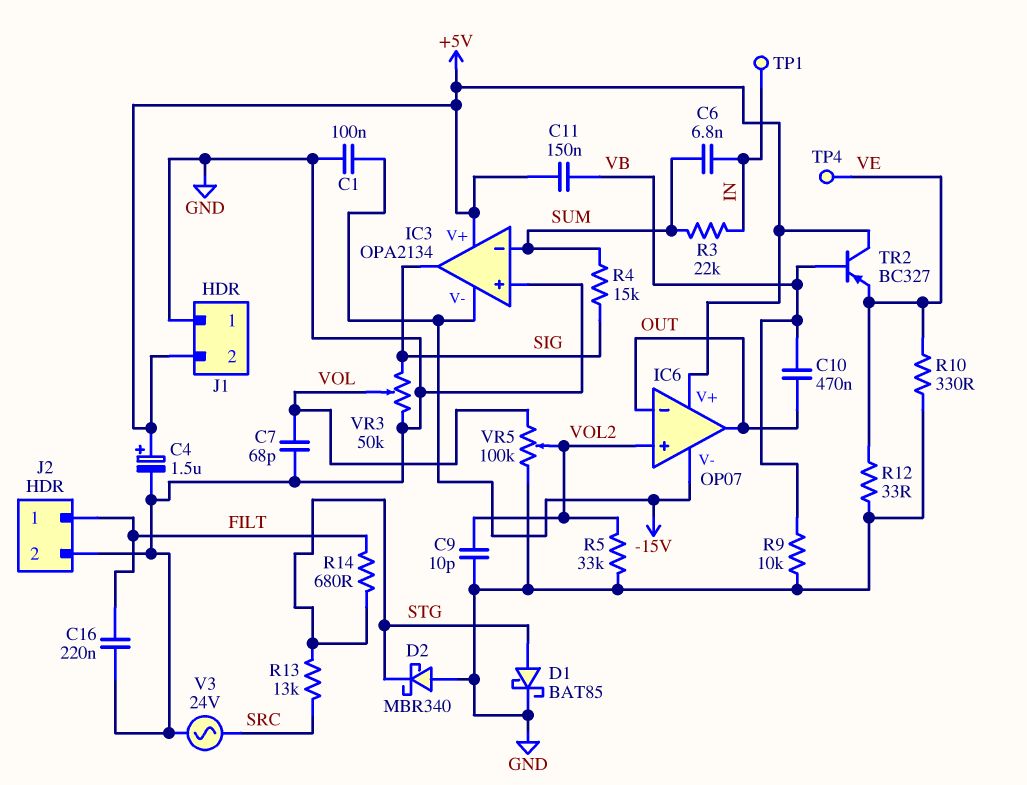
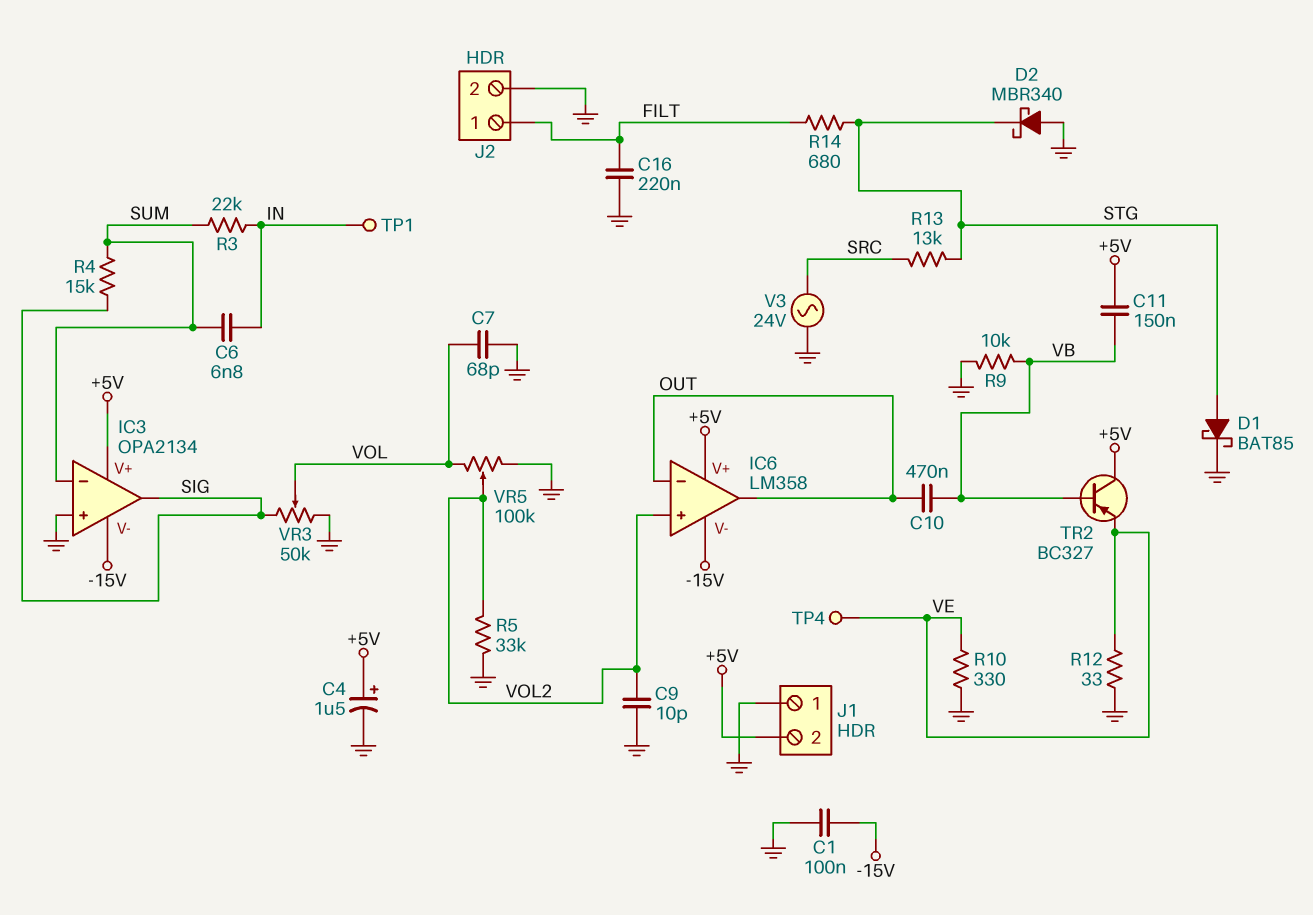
IC6: OP07 -> LM358

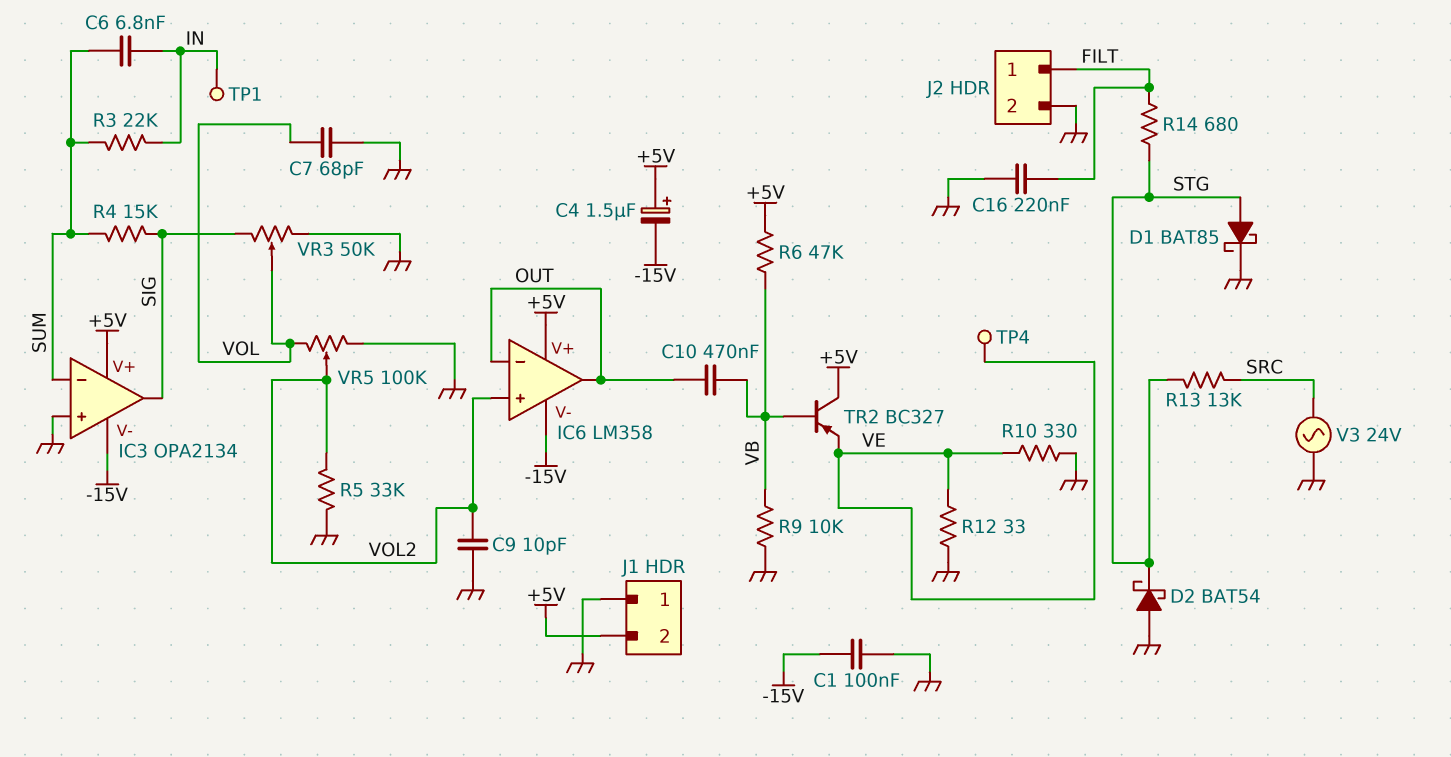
C4: 1.5uF (plus +5V, minus GND) -> 1.5uF (plus +5V, minus -15V)
C11: 150nF (+5V, VB) -> none
D2: schottky MBR340 (A GND, K STG) -> schottky BAT54 (A GND, K STG)
R6: none -> 47k (+5V, VB)

